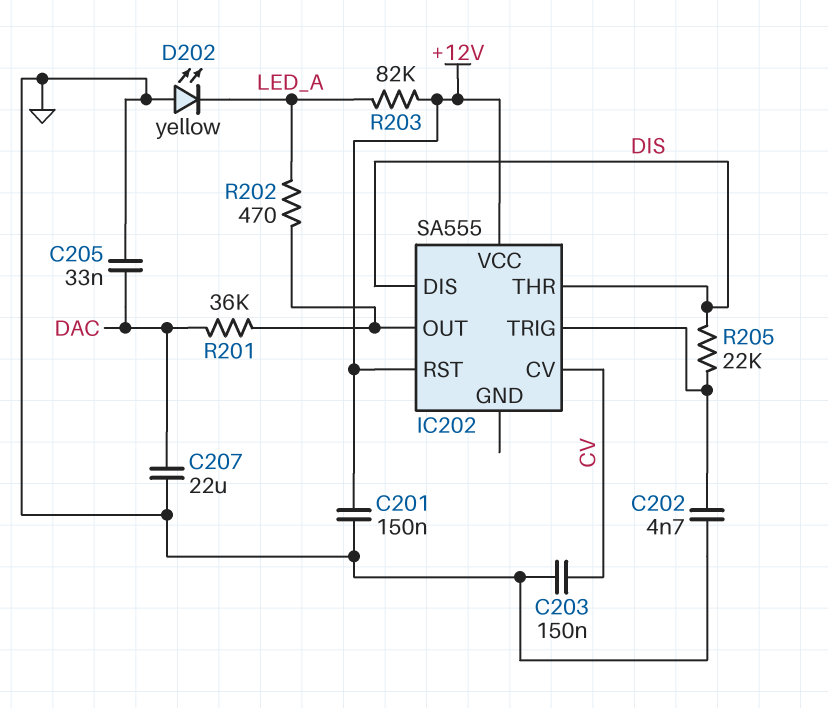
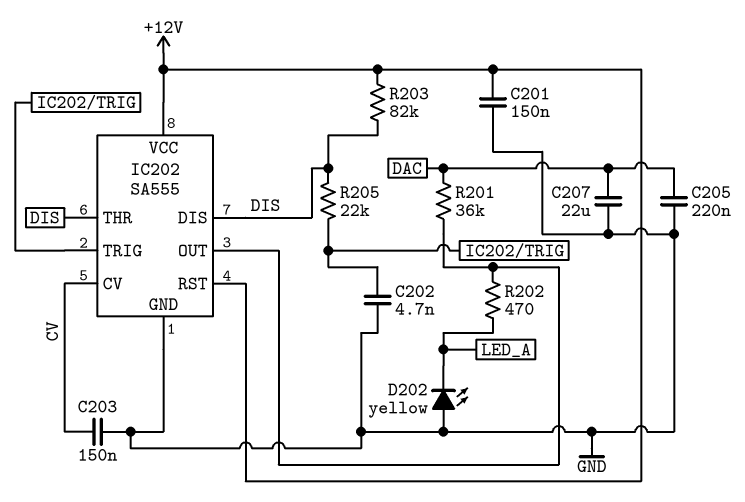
C205: 33nF (DAC, GND) -> 220nF (DAC, GND)
IC202 pin GND: none -> GND
R203: 82k (+12V, LED_A) -> 82k (+12V, DIS)

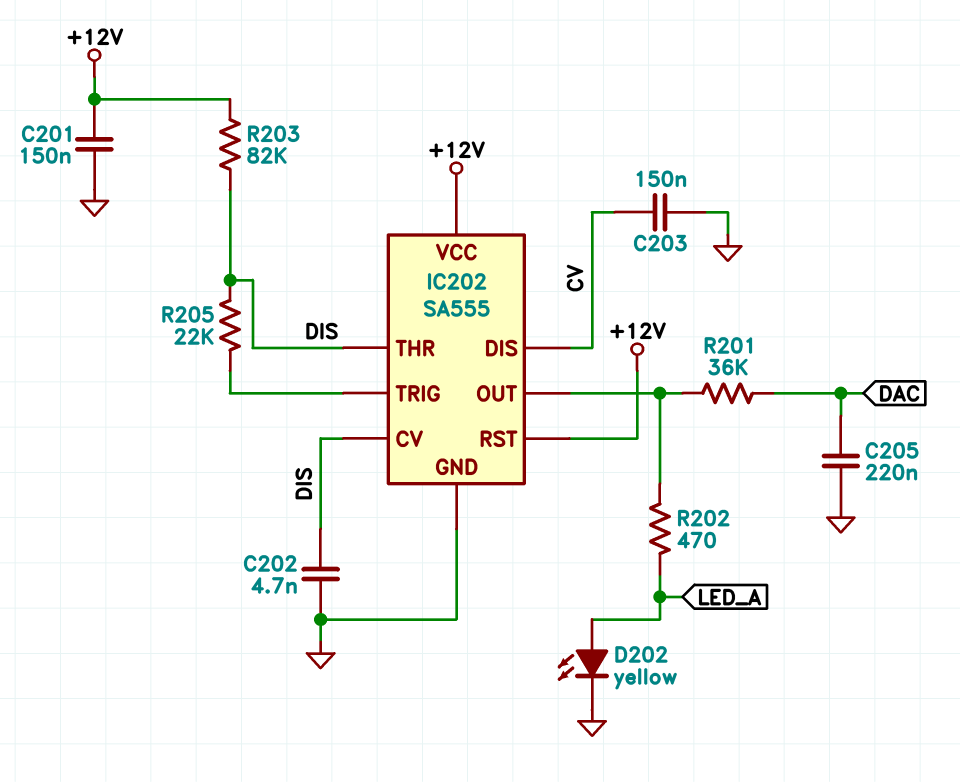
C202: 4.7nF (GND, IC202/TRIG) -> 4.7nF (DIS, GND)
C207: 22uF (DAC, GND) -> none
D202: LED yellow (A GND, K LED_A) -> LED yellow (A LED_A, K GND)
IC202 pin CV: CV -> DIS
IC202 pin DIS: DIS -> CV

